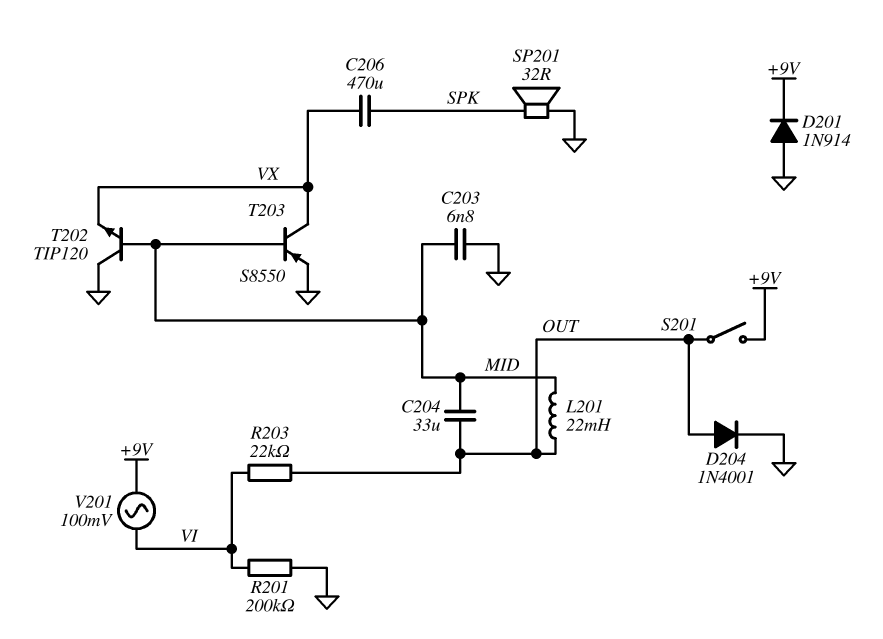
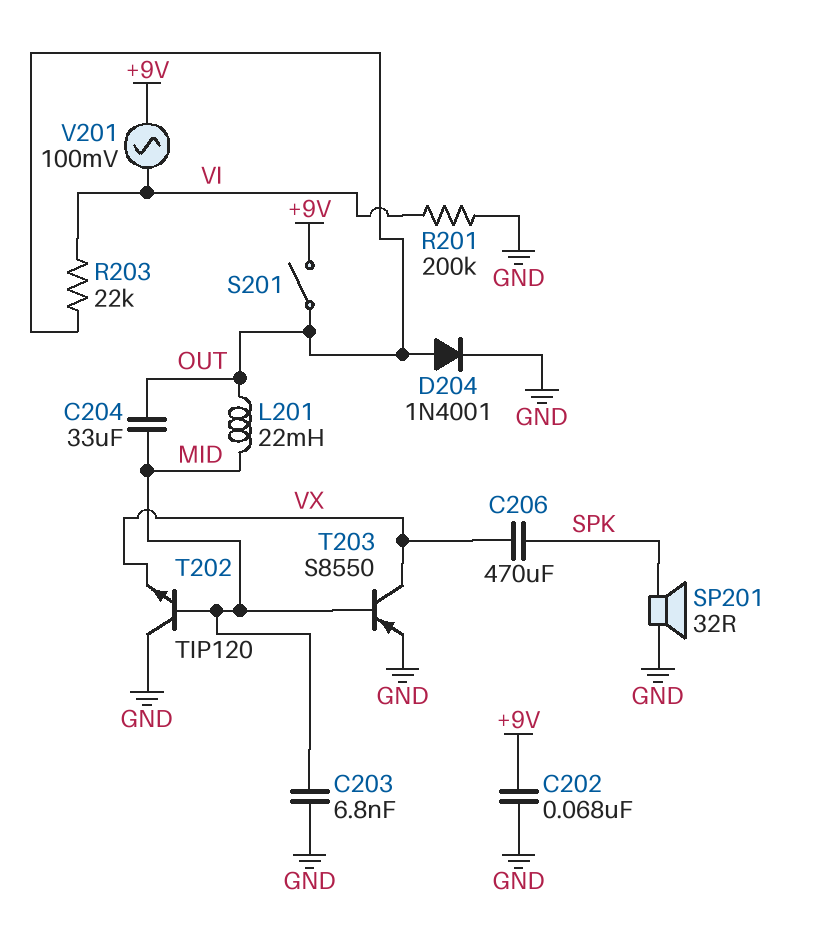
C202: none -> 68nF (+9V, GND)
D201: diode 1N914 (A GND, K +9V) -> none

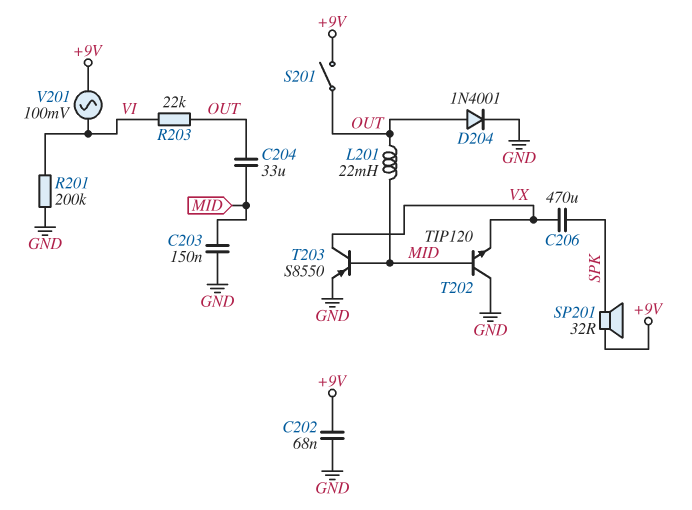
C203: 6.8nF (GND, MID) -> 150nF (GND, MID)
SP201: speaker 32R (GND, SPK) -> speaker 32R (+9V, SPK)

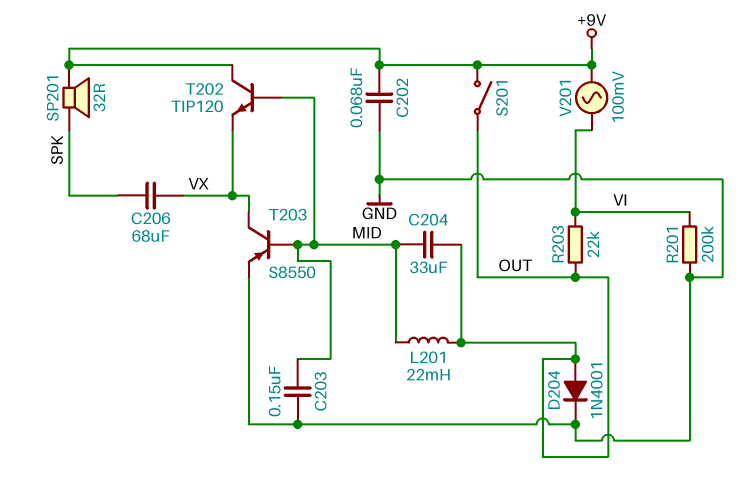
C206: 470uF (SPK, VX) -> 68uF (SPK, VX)
T202: NPN TIP120 (B MID, C GND, E VX) -> NPN TIP120 (B MID, C +9V, E VX)

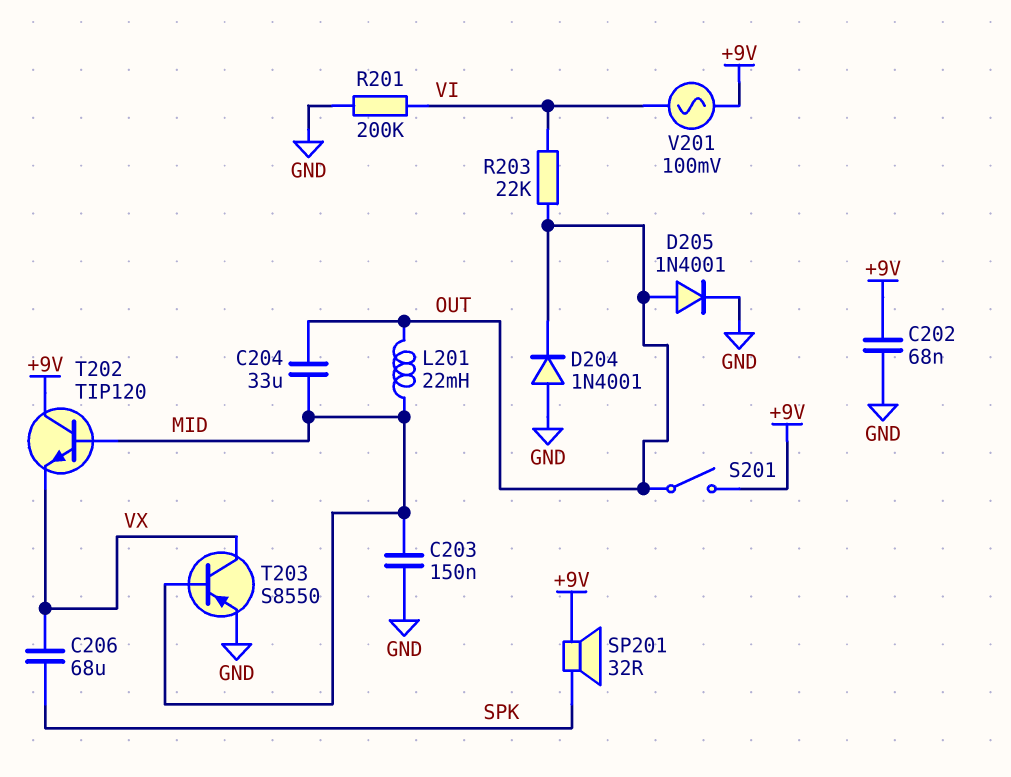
D204: diode 1N4001 (A OUT, K GND) -> diode 1N4001 (A GND, K OUT)
D205: none -> diode 1N4001 (A OUT, K GND)

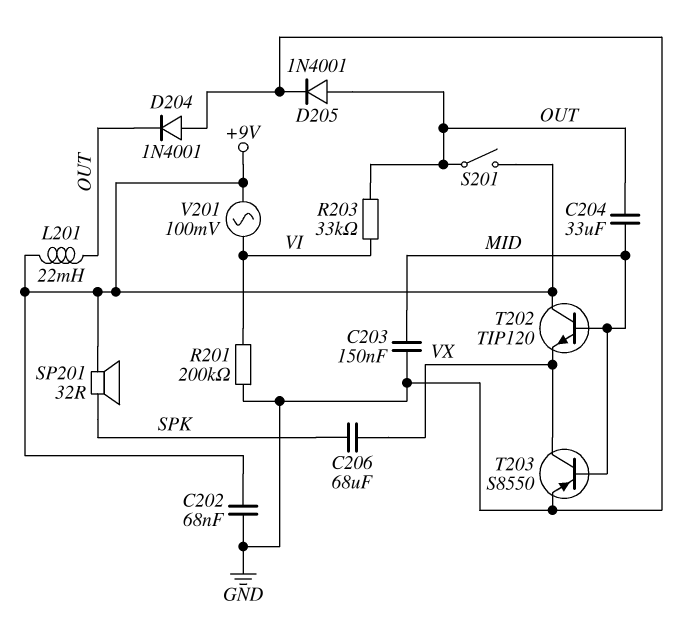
L201: 22mH (MID, OUT) -> 22mH (+9V, OUT)
R203: 22k (OUT, VI) -> 33k (OUT, VI)

